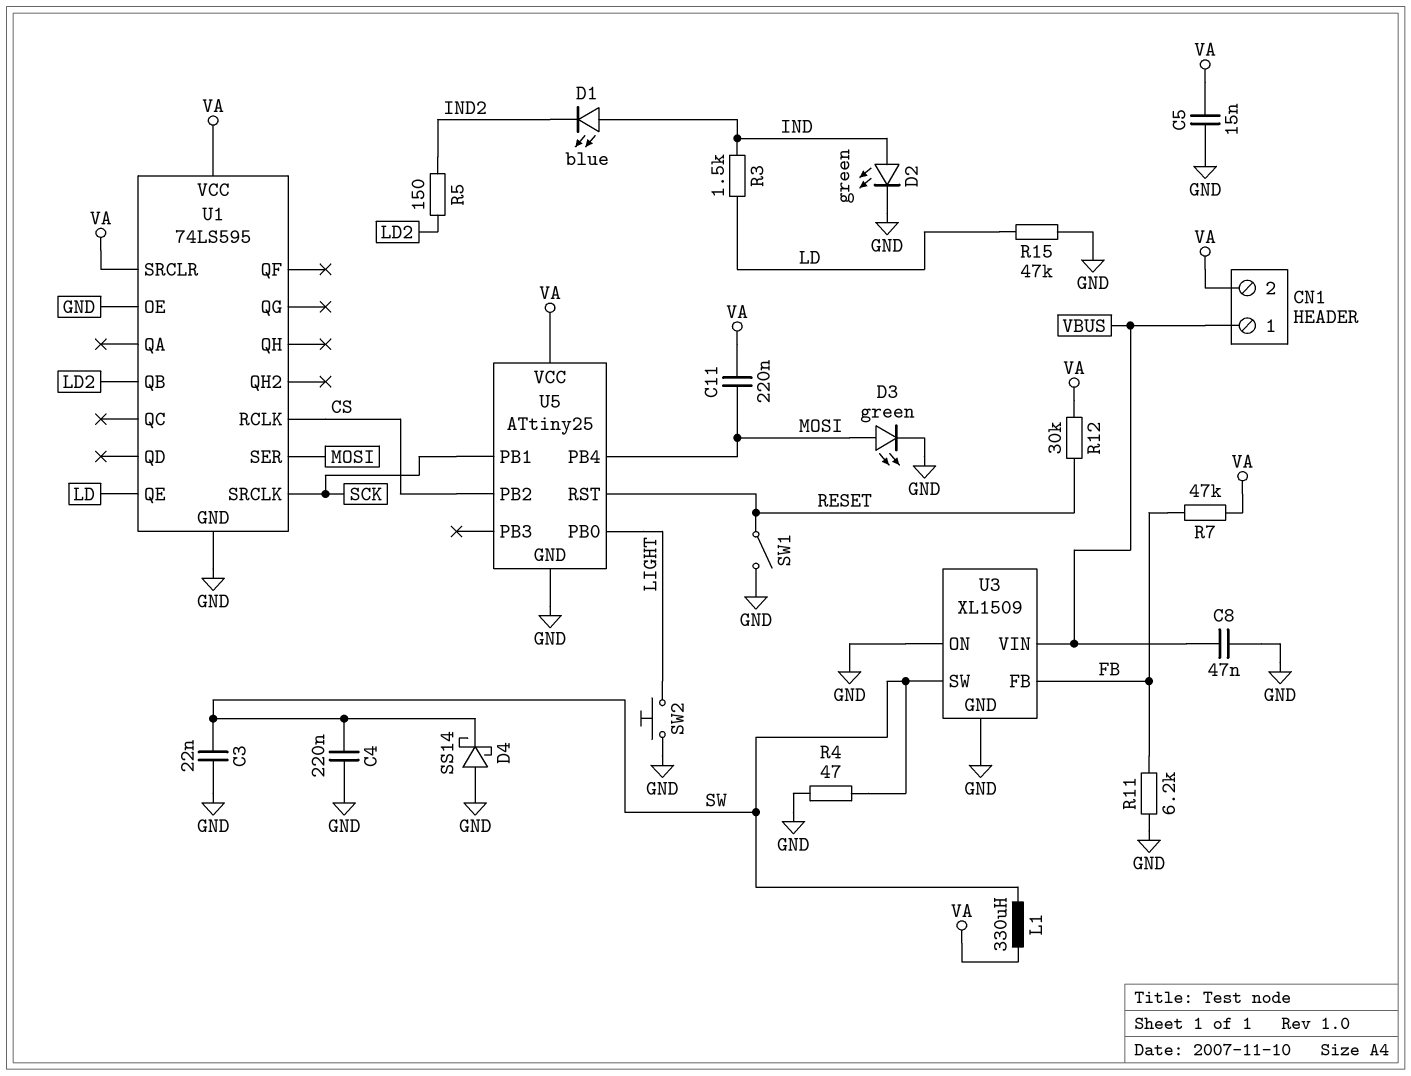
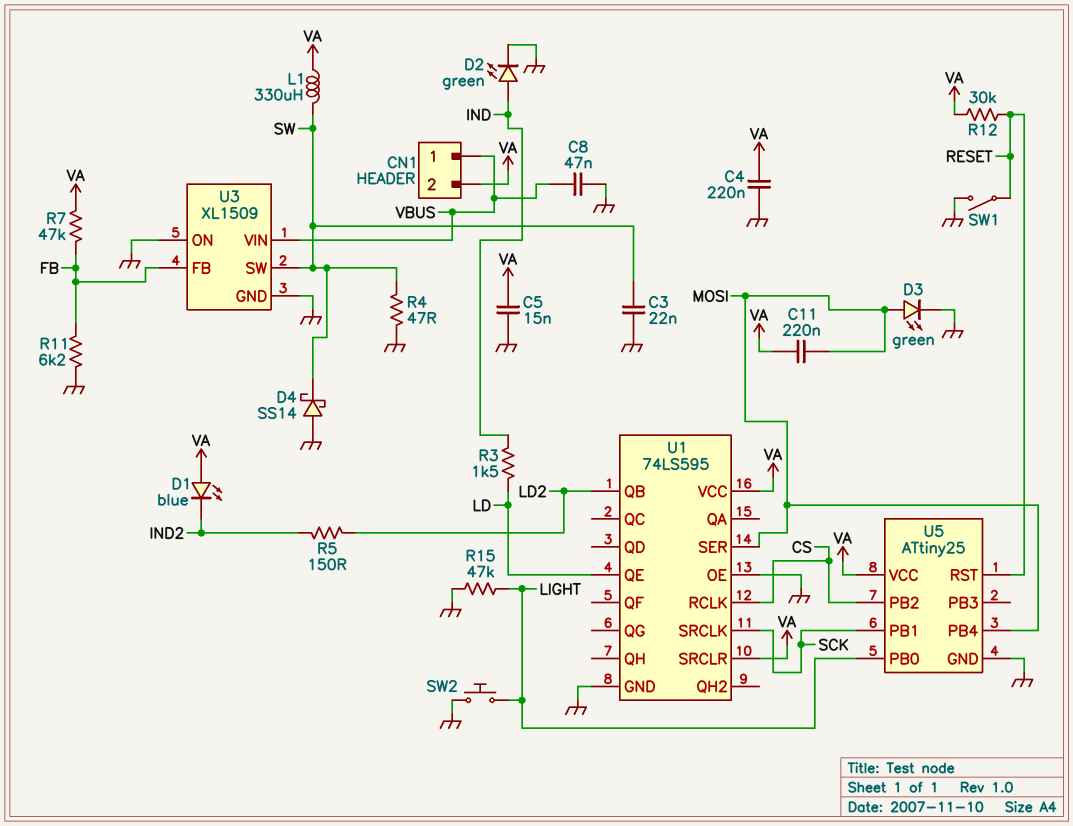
C4: 220nF (GND, SW) -> 220nF (GND, VA)
D1: LED blue (A IND, K IND2) -> LED blue (A VA, K IND2)
R15: 47k (GND, LD) -> 47k (GND, LIGHT)

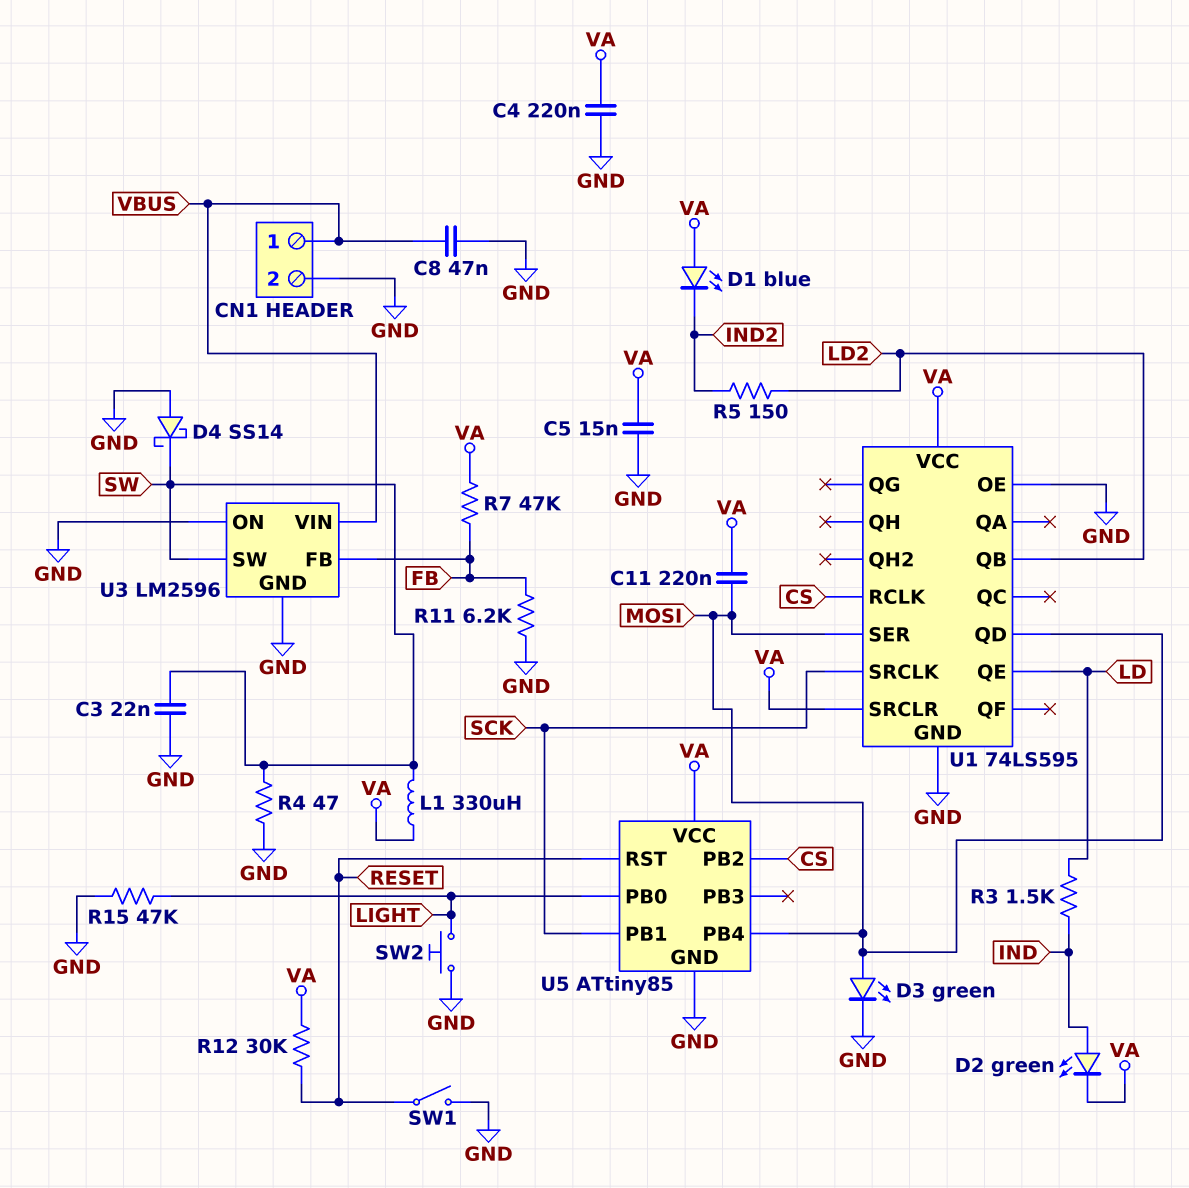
CN1 pin 2: VA -> GND
D2: LED green (A IND, K GND) -> LED green (A IND, K VA)
U1 pin QD: none -> MOSI
U3: XL1509 -> LM2596
U5: ATtiny25 -> ATtiny85

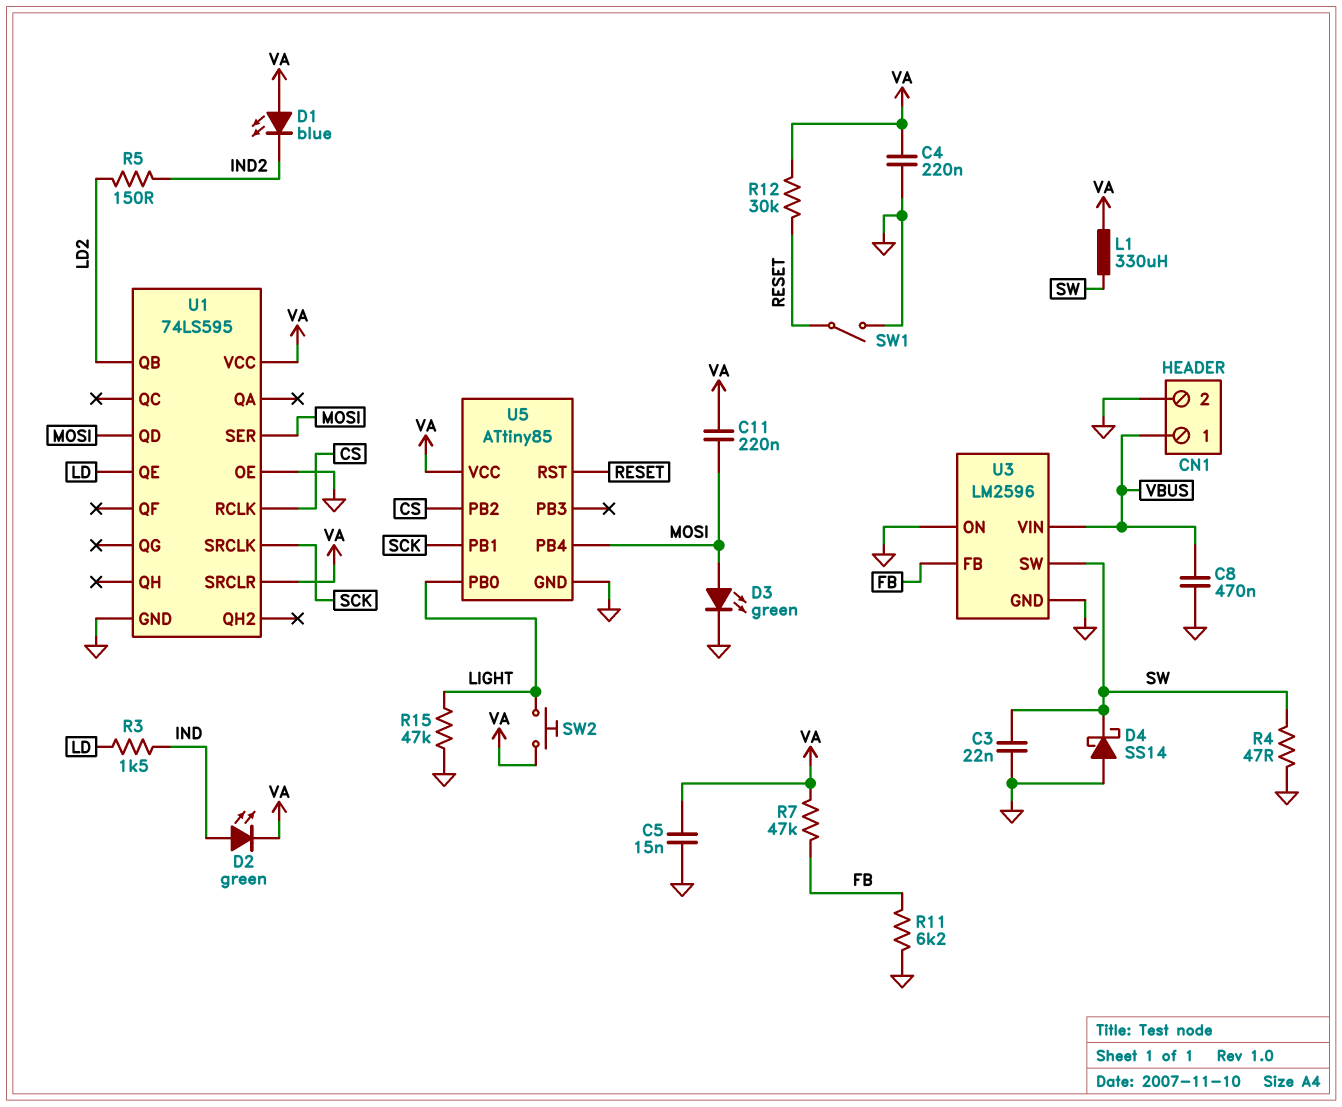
C8: 47nF (GND, VBUS) -> 470nF (GND, VBUS)
SW2: button (GND, LIGHT) -> button (LIGHT, VA)

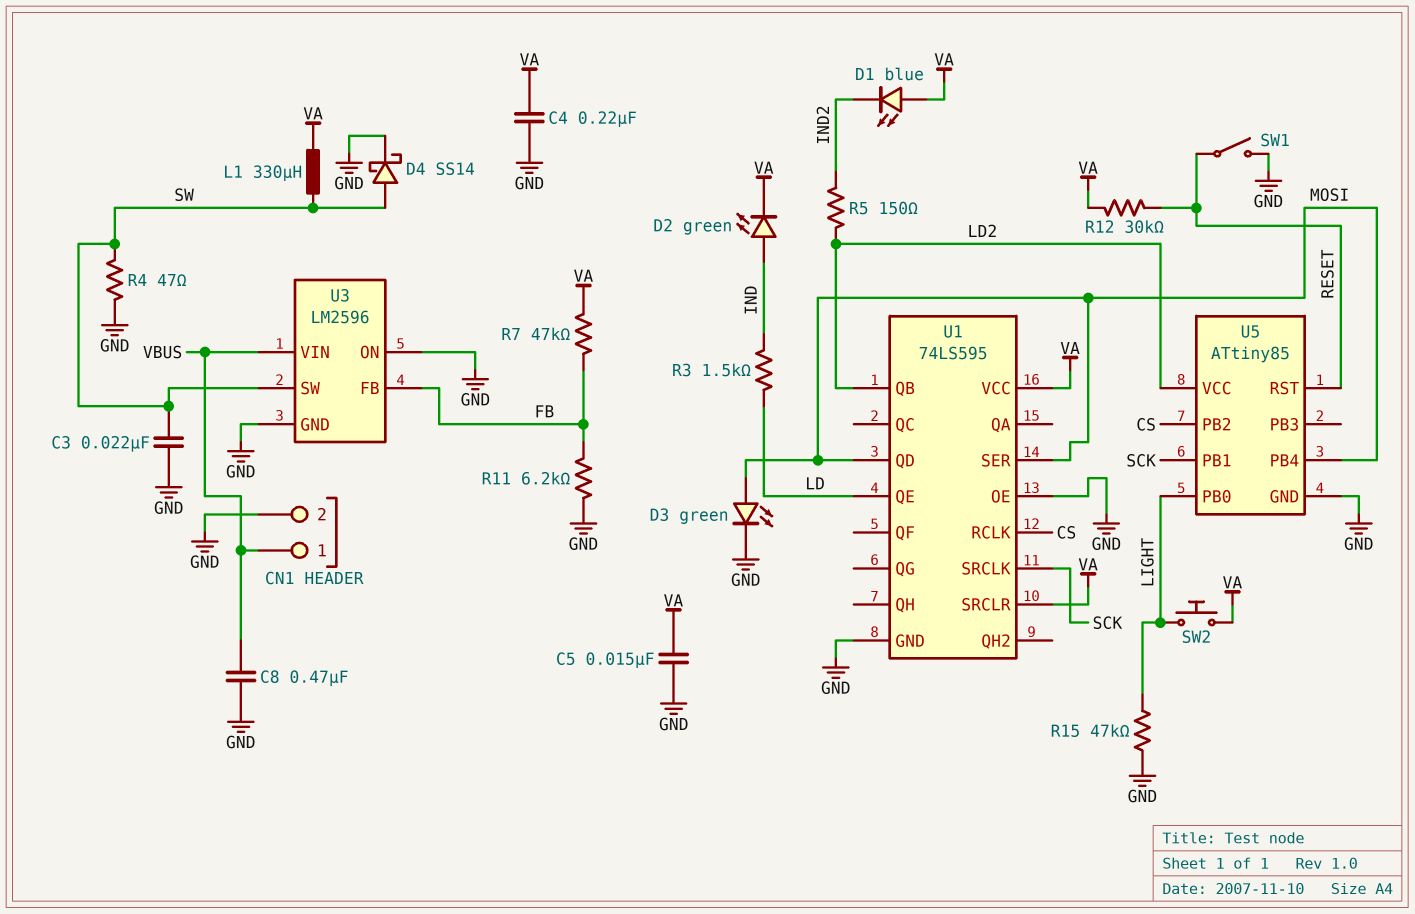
C11: 220nF (MOSI, VA) -> none
D4: schottky SS14 (A GND, K SW) -> schottky SS14 (A SW, K GND)
U5 pin VCC: VA -> LD2

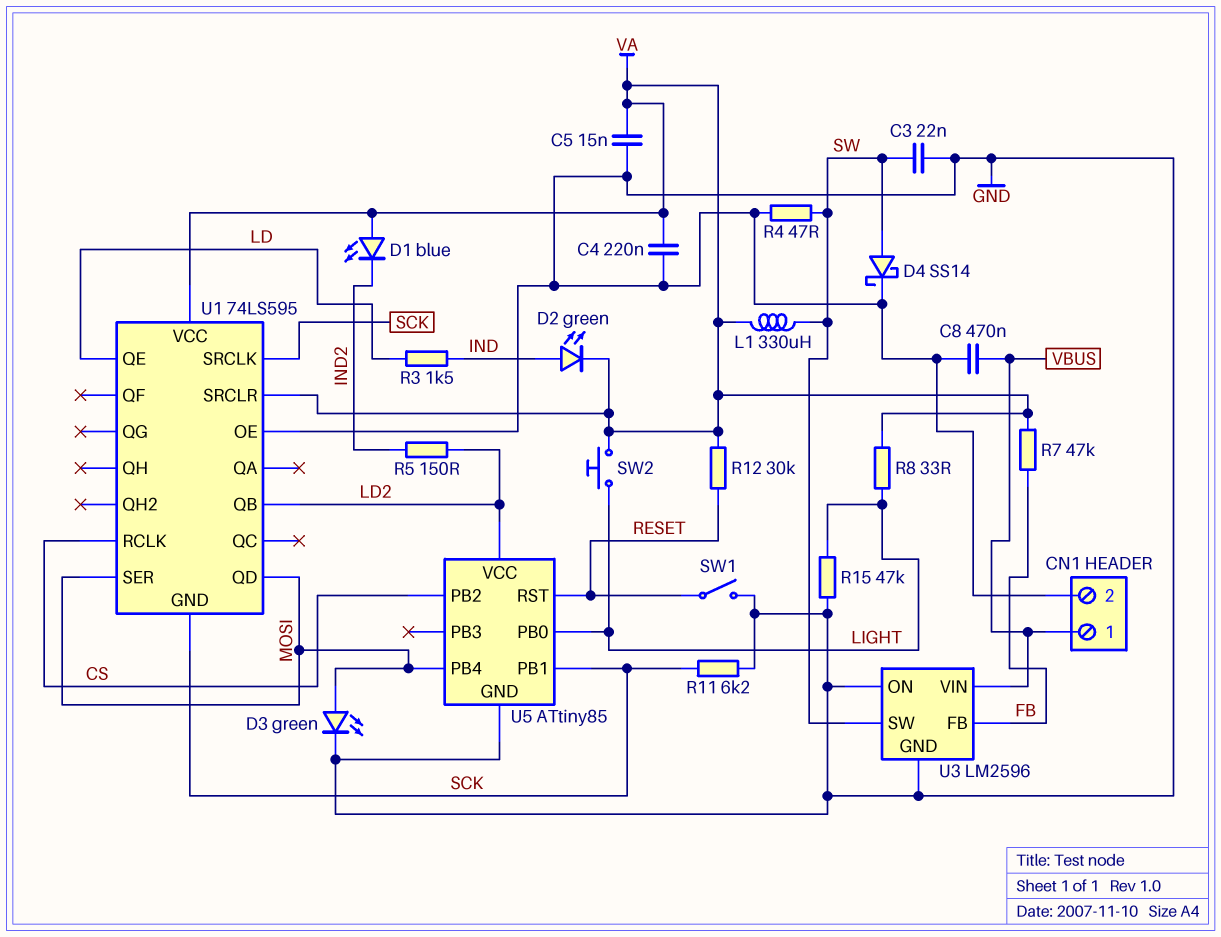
R8: none -> 33 (LIGHT, VA)
R11: 6.2k (FB, GND) -> 6.2k (GND, SCK)
U1 pin GND: GND -> SCK

